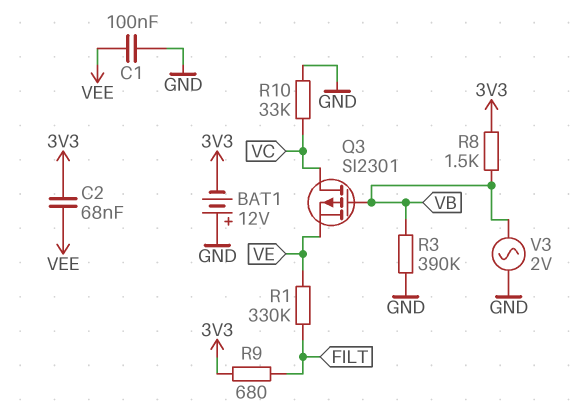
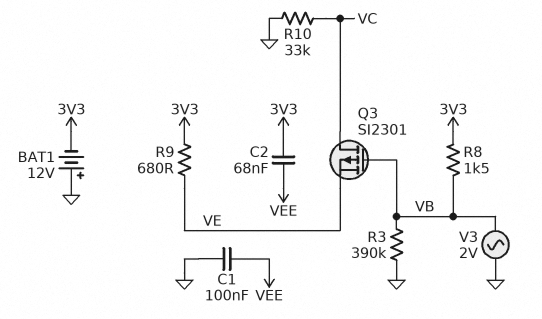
R1: 330k (FILT, VE) -> none
R9: 680 (3V3, FILT) -> 680 (3V3, VE)

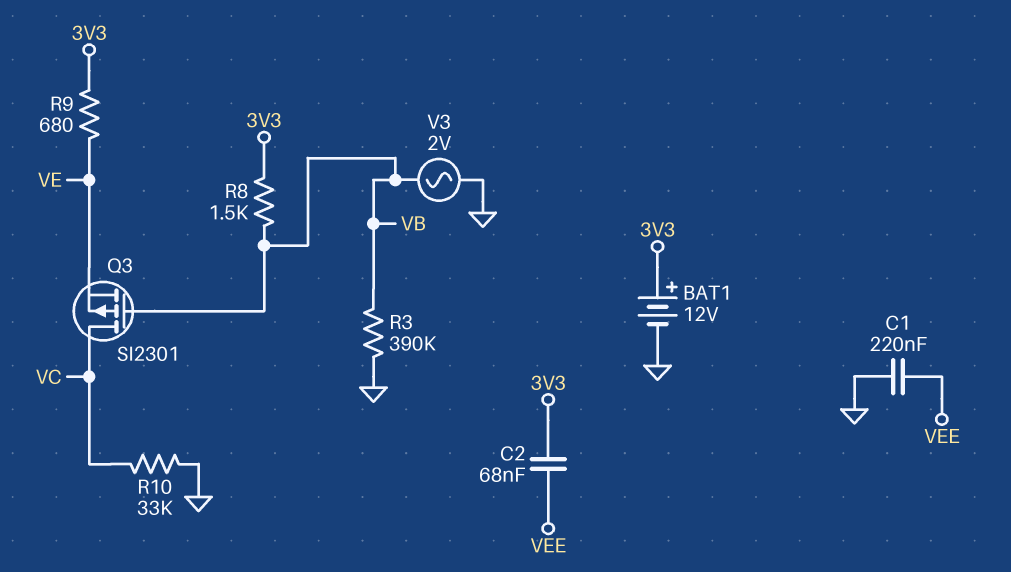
BAT1: 12V (plus GND, minus 3V3) -> 12V (plus 3V3, minus GND)
C1: 100nF (GND, VEE) -> 220nF (GND, VEE)

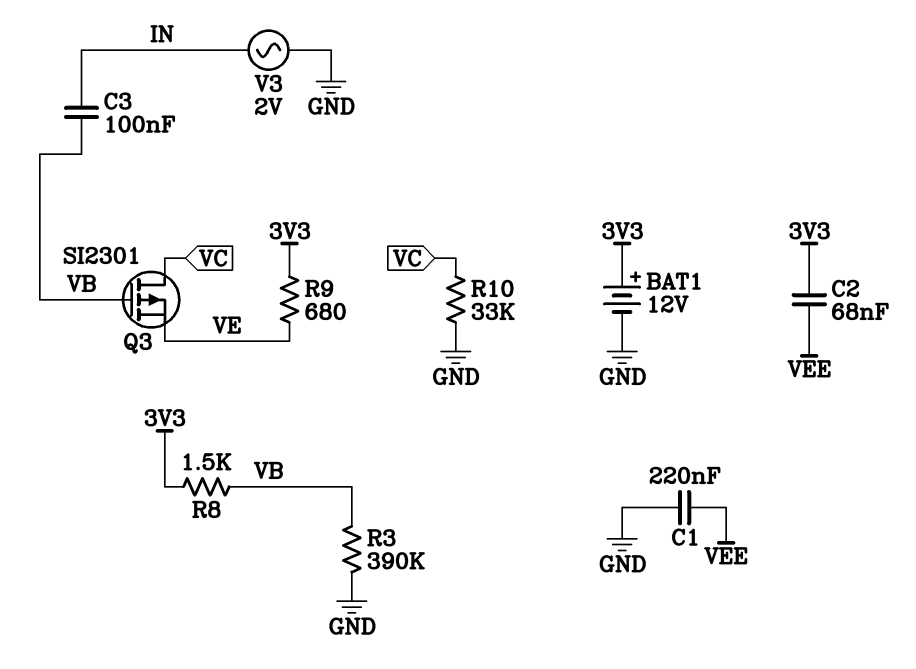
C3: none -> 100nF (IN, VB)
V3: AC 2V (GND, VB) -> AC 2V (GND, IN)

